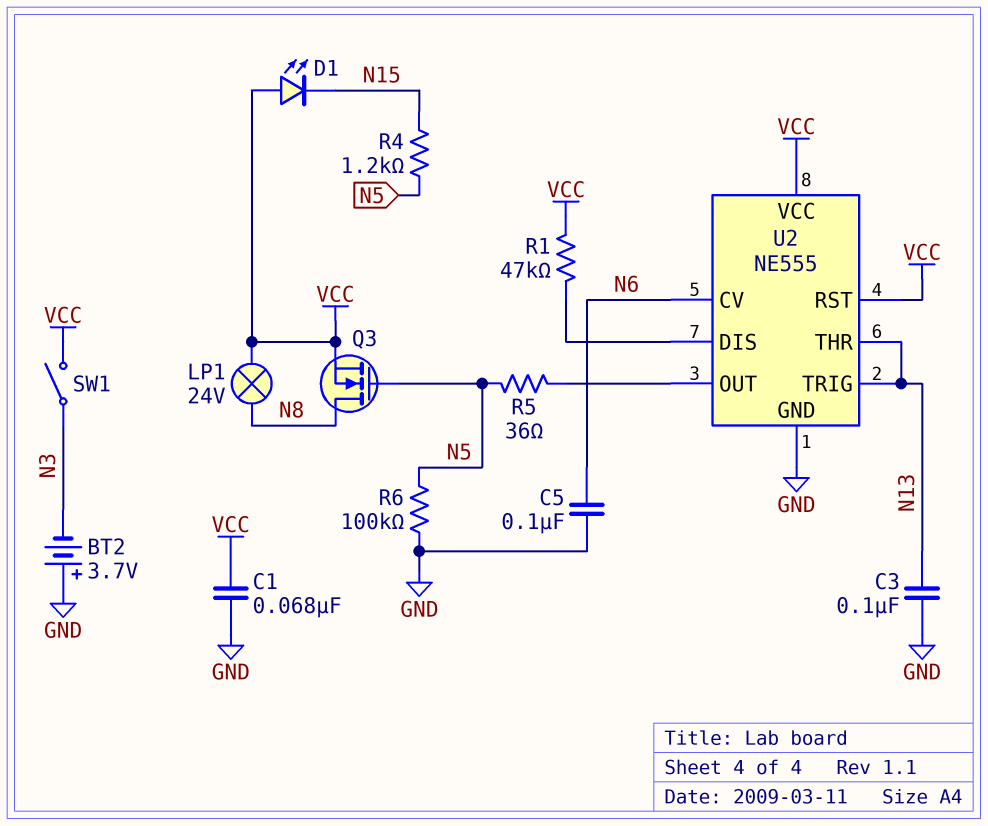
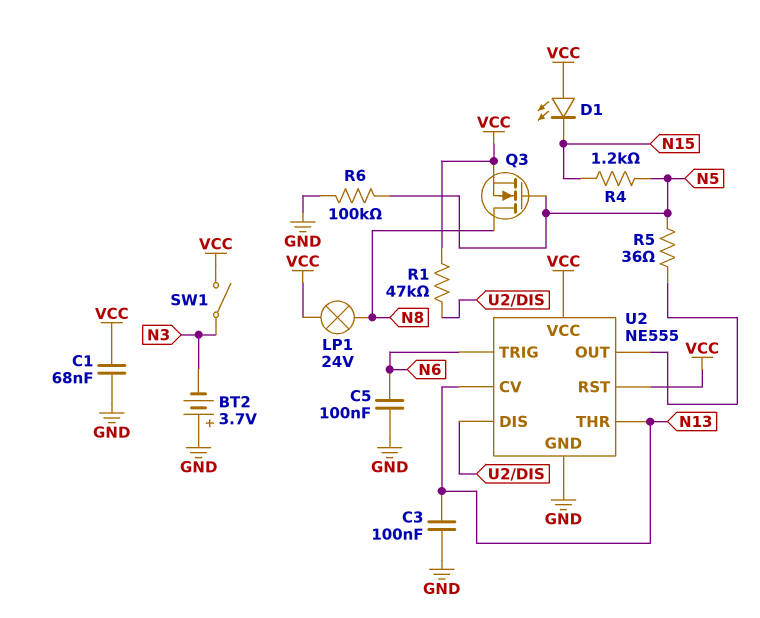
U2 pin CV: N6 -> N13
U2 pin TRIG: N13 -> N6

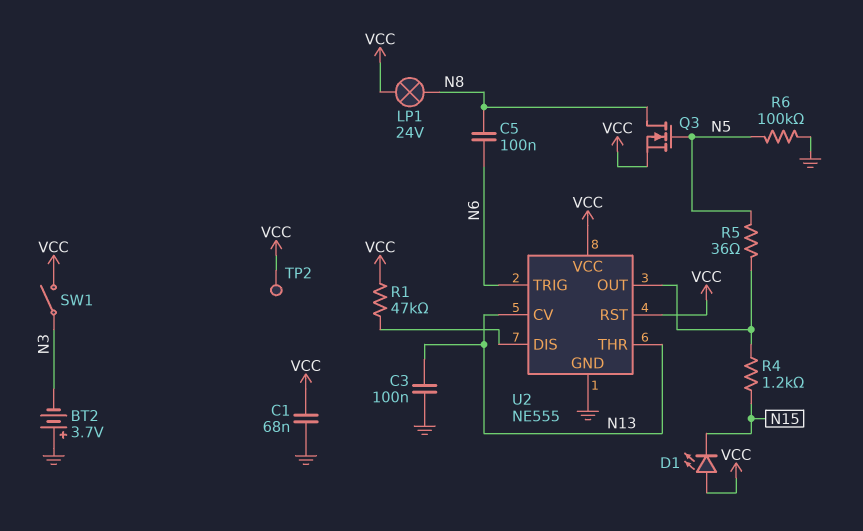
C5: 100nF (GND, N6) -> 100nF (N6, N8)
R4: 1.2k (N5, N15) -> 1.2k (N15, U2/OUT)
TP2: none -> test point (VCC)

